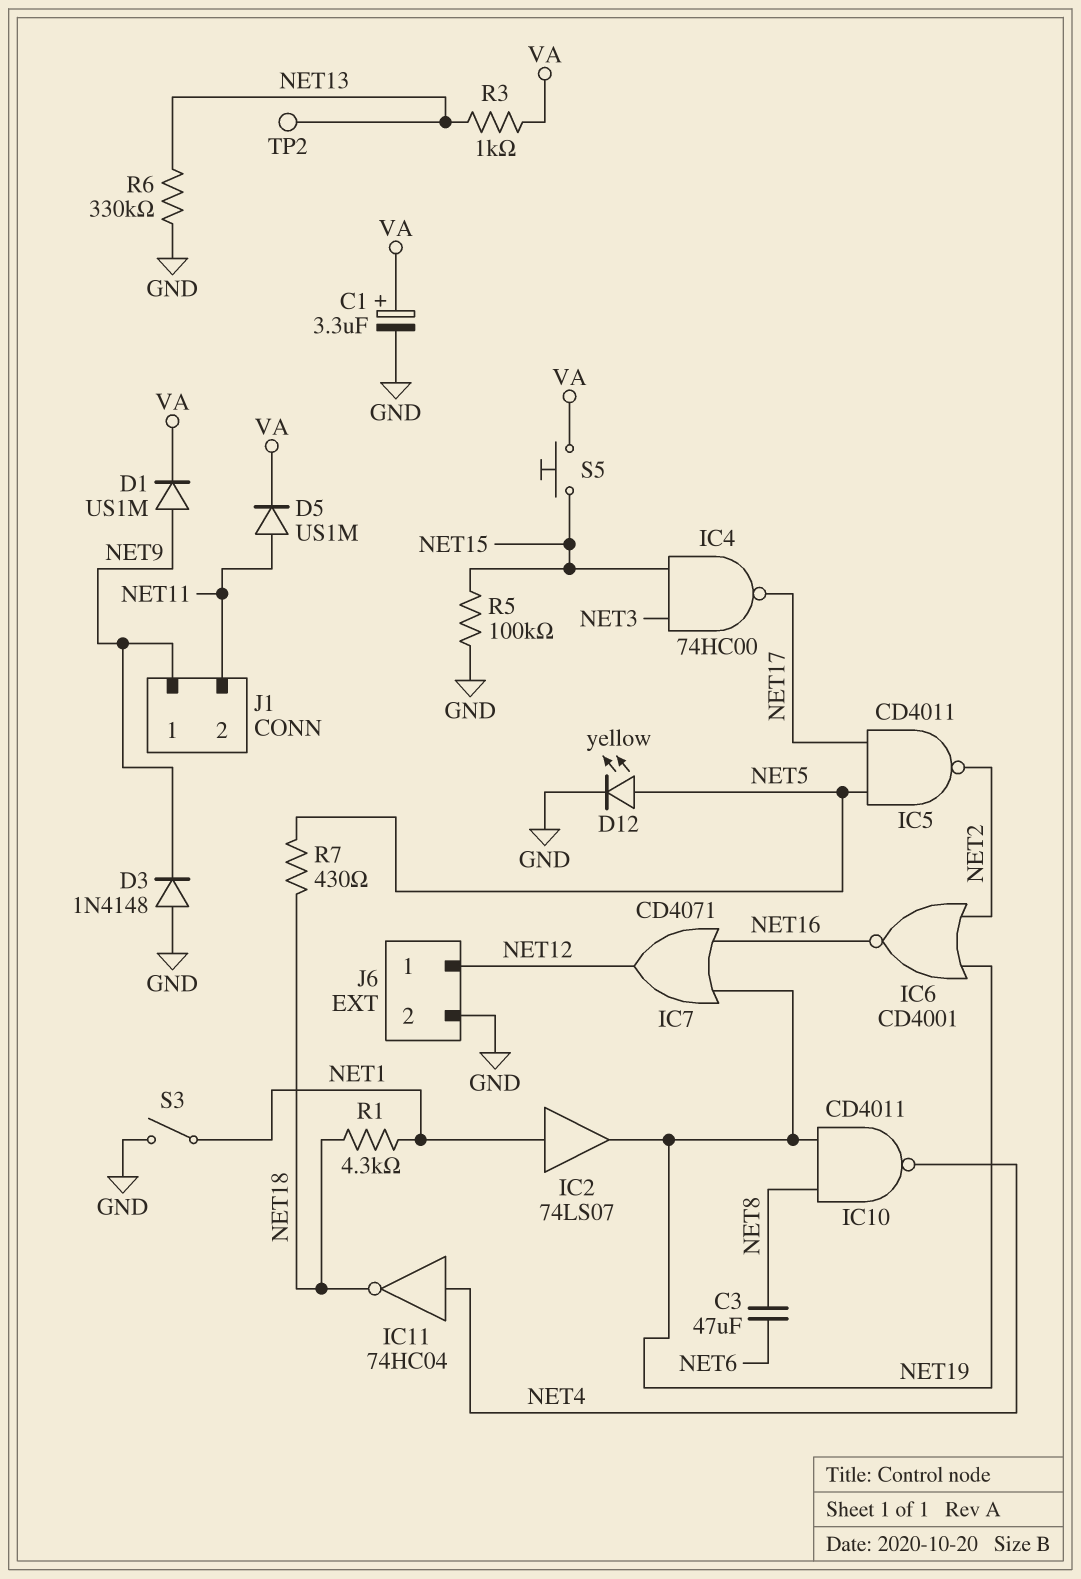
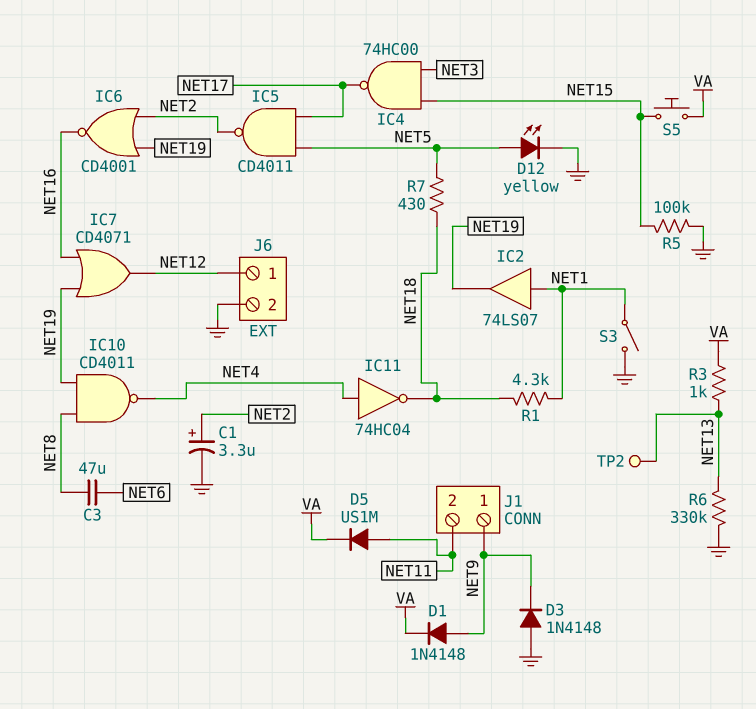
C1: 3.3uF (plus VA, minus GND) -> 3.3uF (plus NET2, minus GND)
D1: diode US1M (A NET9, K VA) -> diode 1N4148 (A NET9, K VA)

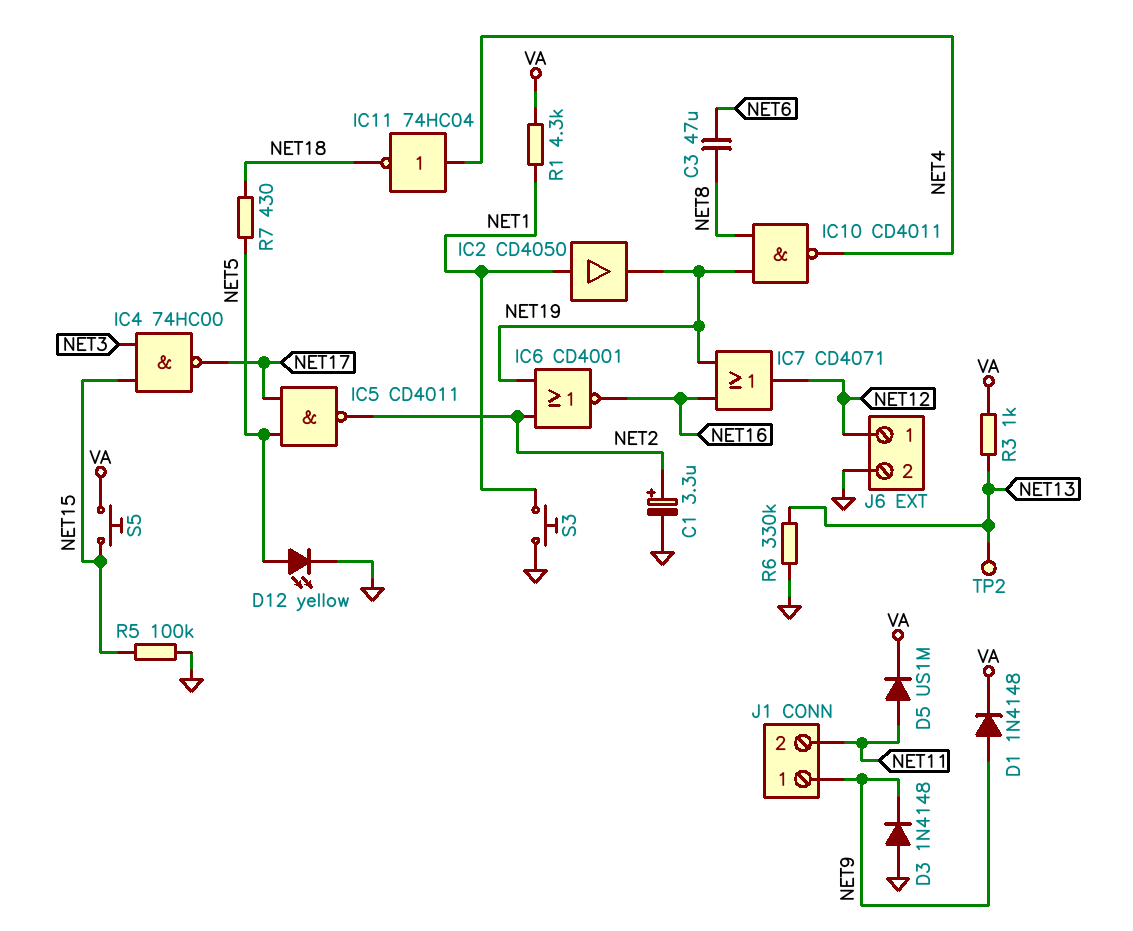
IC2: buffer 74LS07 (in NET1, out NET19) -> buffer CD4050 (in NET1, out NET19)
R1: 4.3k (NET1, NET18) -> 4.3k (NET1, VA)
S3: switch (GND, NET1) -> button (GND, NET1)

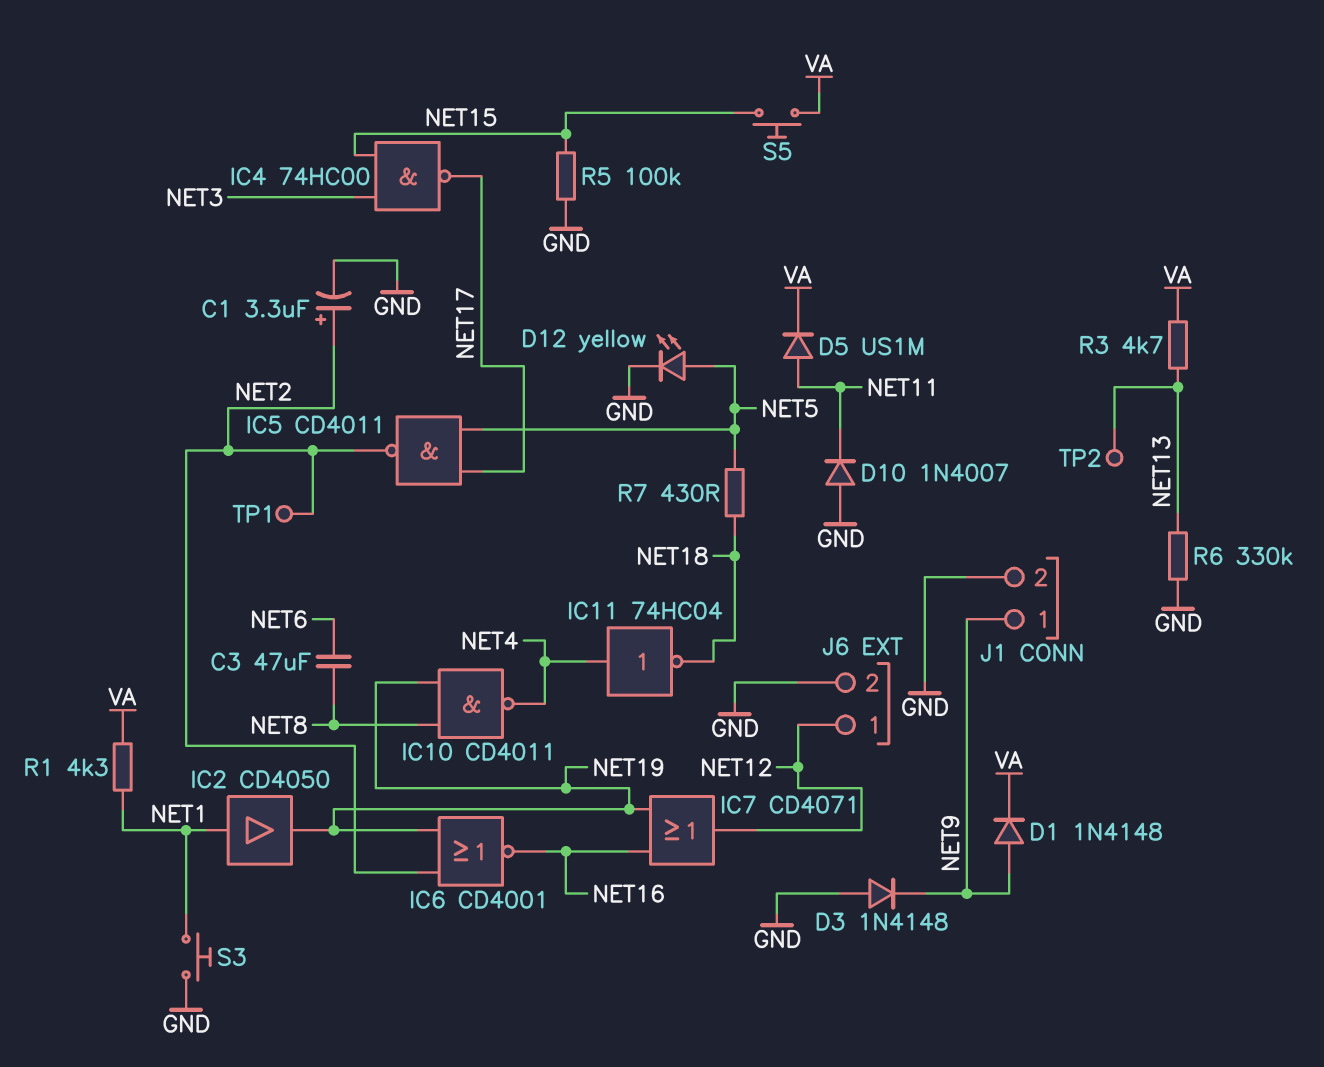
D10: none -> diode 1N4007 (A GND, K NET11)
J1 pin 2: NET11 -> GND
R3: 1k (NET13, VA) -> 4.7k (NET13, VA)
TP1: none -> test point (NET2)

